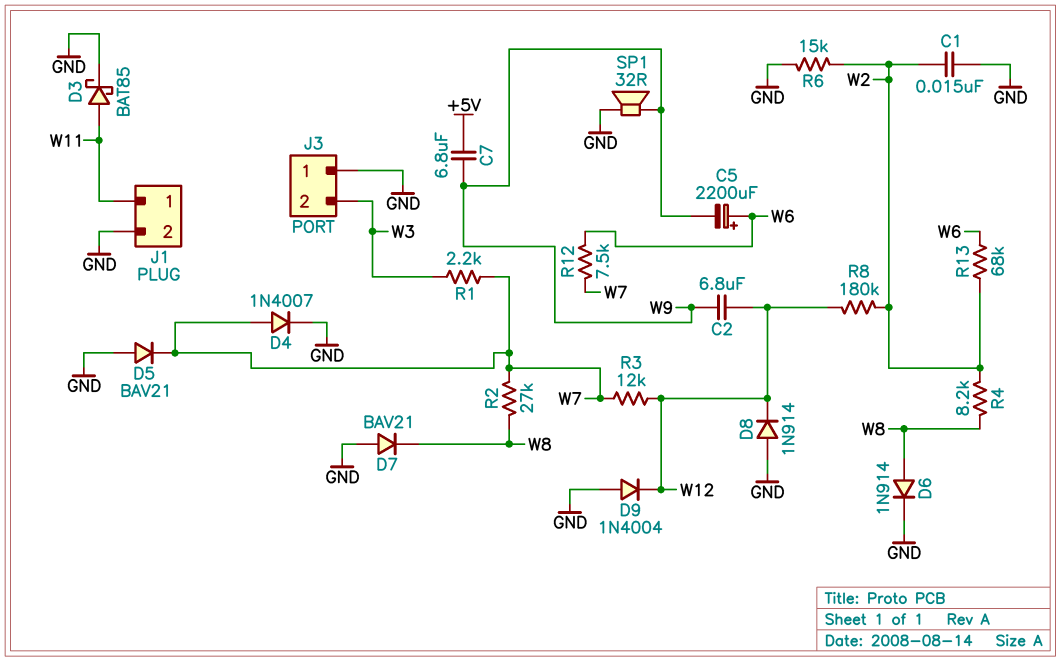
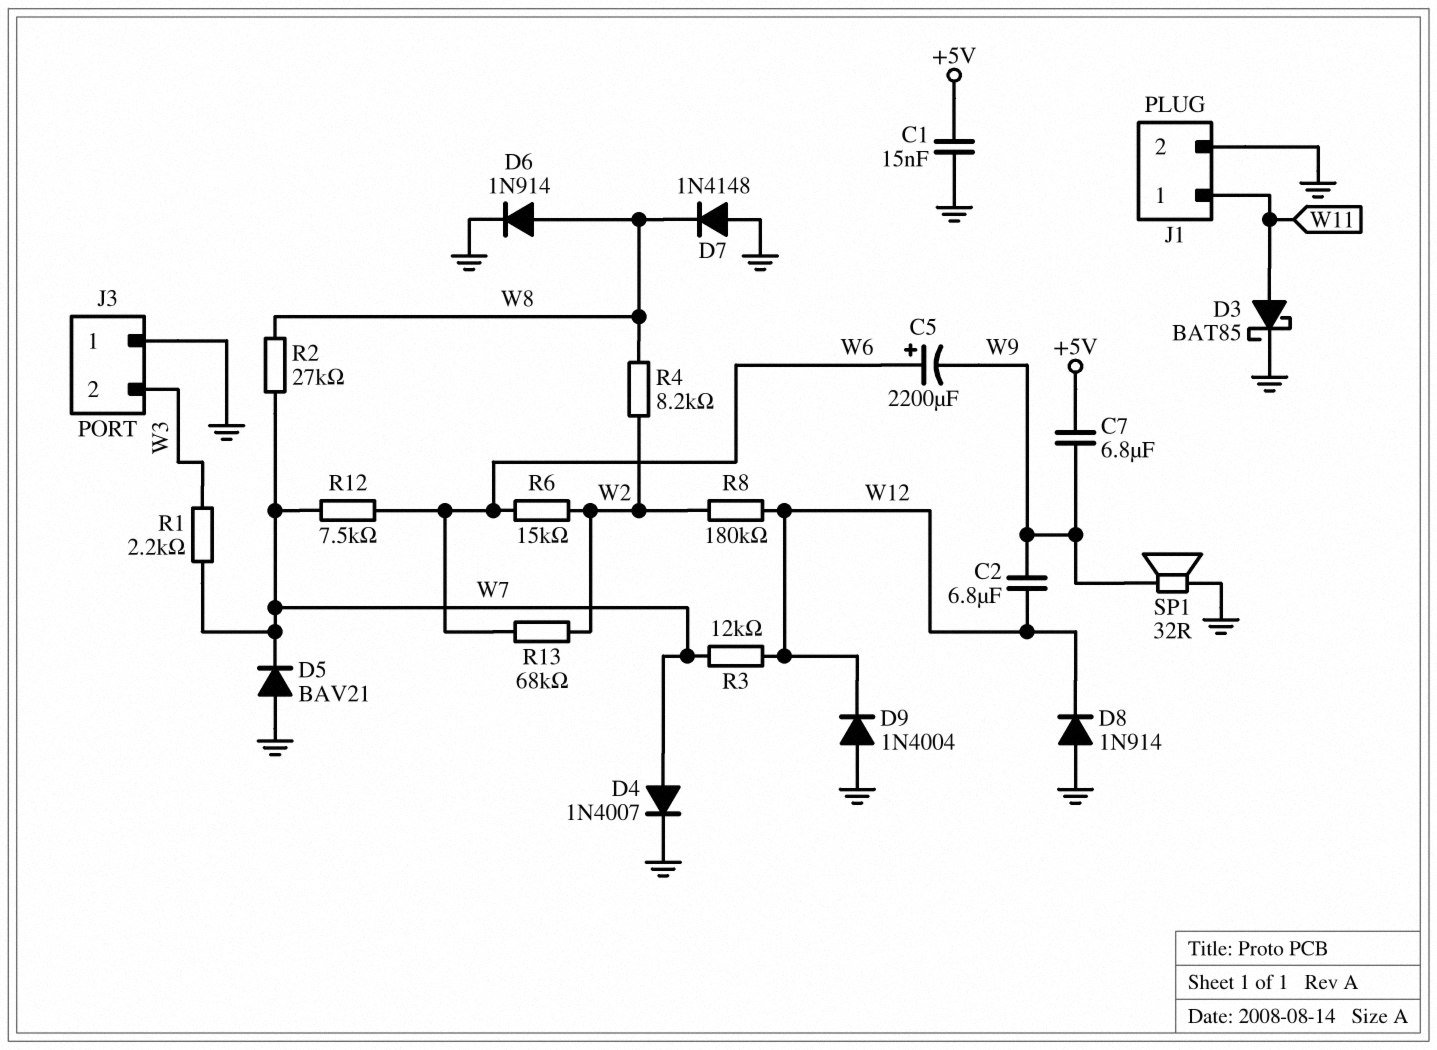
C1: 15nF (GND, W2) -> 15nF (+5V, GND)
D7: diode BAV21 (A GND, K W8) -> diode 1N4148 (A GND, K W8)
R6: 15k (GND, W2) -> 15k (W2, W6)

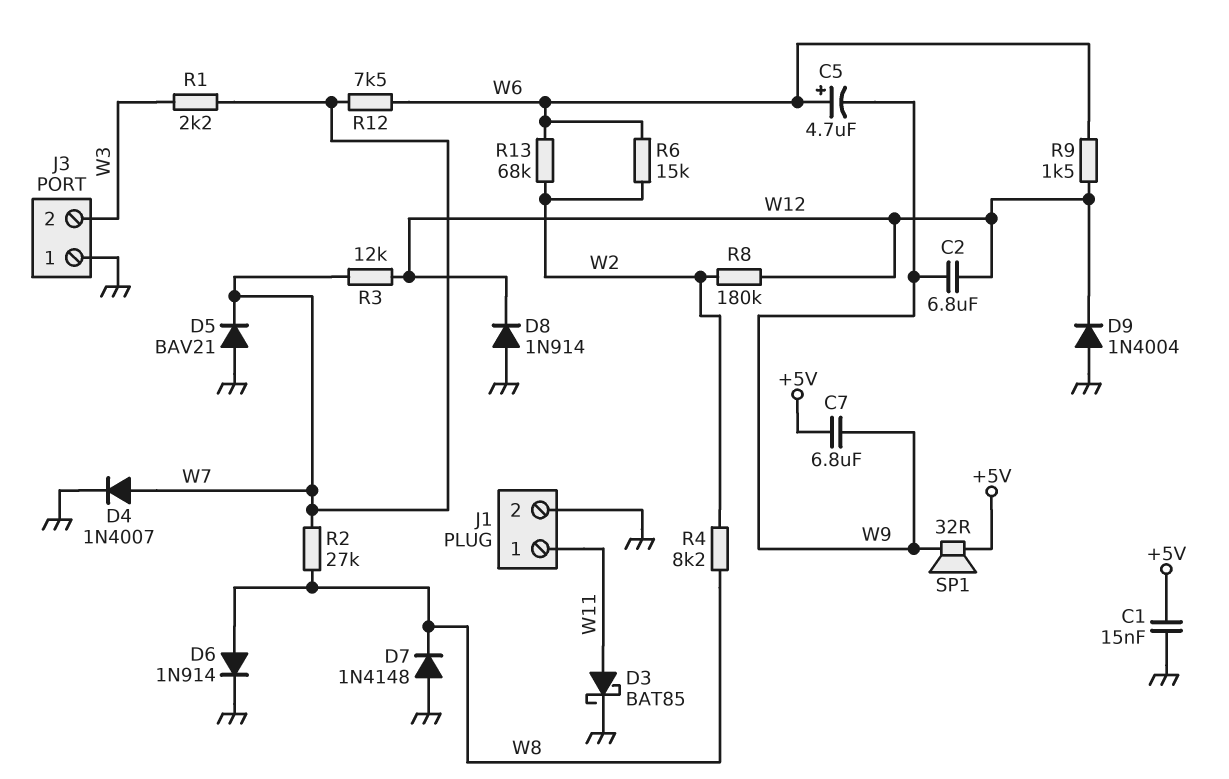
C5: 2200uF (plus W6, minus W9) -> 4.7uF (plus W6, minus W9)
R9: none -> 1.5k (W6, W12)
SP1: speaker 32R (GND, W9) -> speaker 32R (+5V, W9)

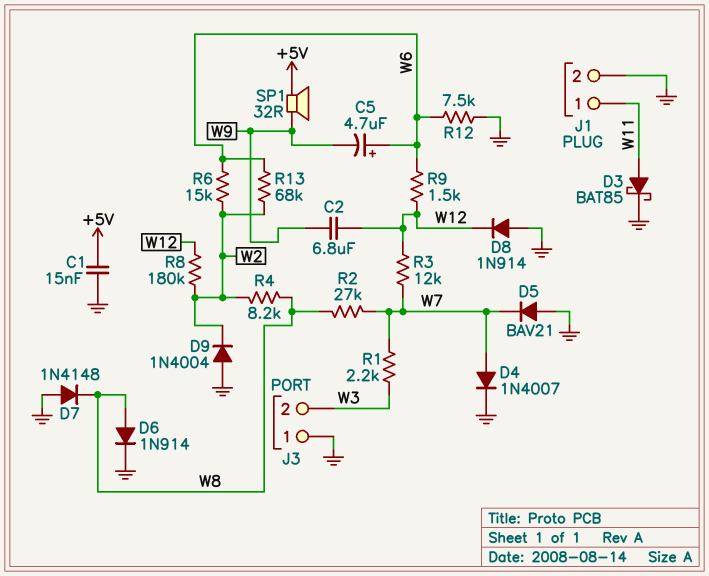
C7: 6.8uF (+5V, W9) -> none
D9: diode 1N4004 (A GND, K W12) -> diode 1N4004 (A GND, K W2)
R12: 7.5k (W6, W7) -> 7.5k (GND, W6)

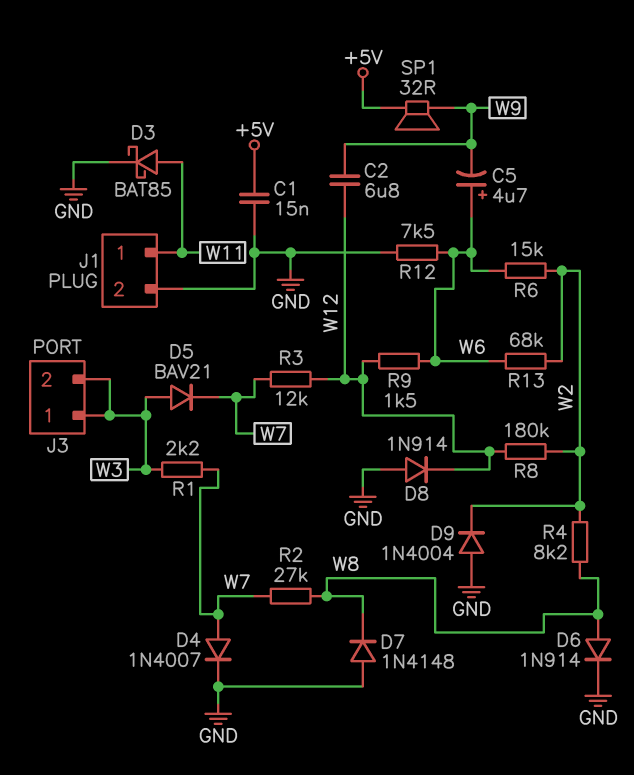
D5: diode BAV21 (A GND, K W7) -> diode BAV21 (A W3, K W7)
J3 pin 1: GND -> W3

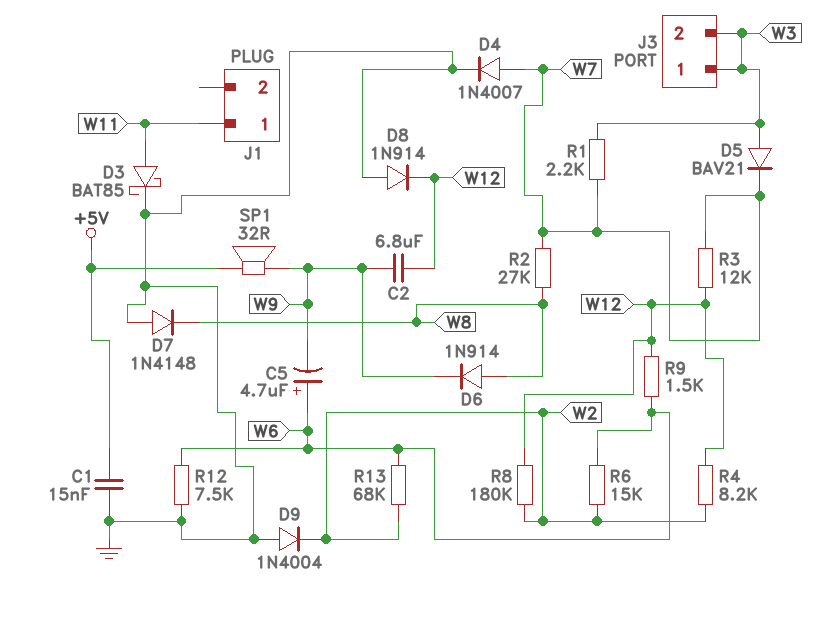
D6: diode 1N914 (A W8, K GND) -> diode 1N914 (A W8, K W9)
J1 pin 2: GND -> none
R4: 8.2k (W2, W8) -> 8.2k (W2, W12)

